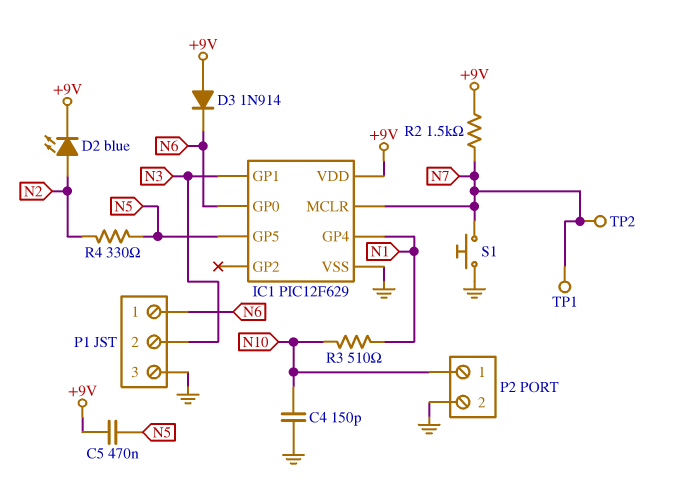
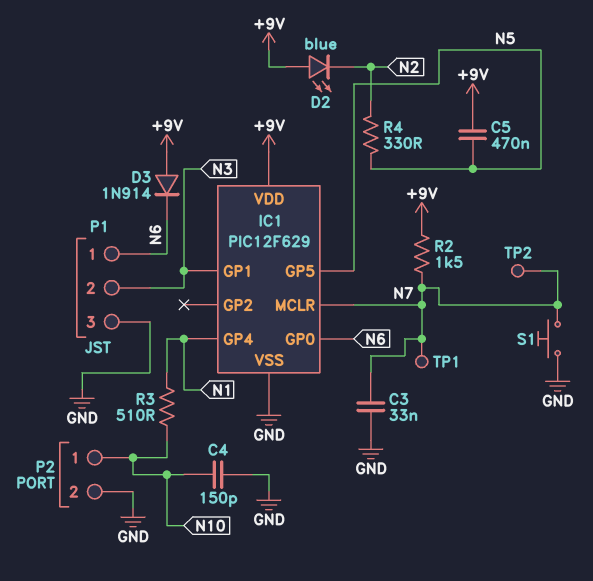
C3: none -> 33nF (GND, N7)
D2: LED blue (A N2, K +9V) -> LED blue (A +9V, K N2)

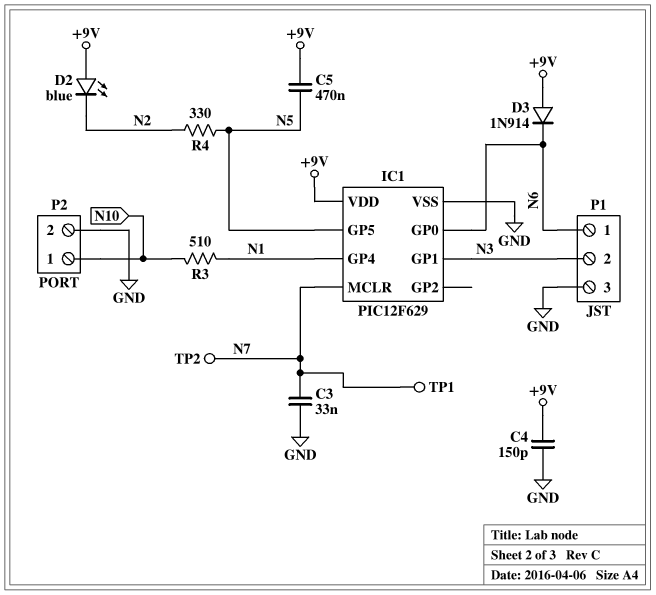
C4: 150pF (GND, N10) -> 150pF (+9V, GND)
R2: 1.5k (+9V, N7) -> none
S1: button (GND, N7) -> none

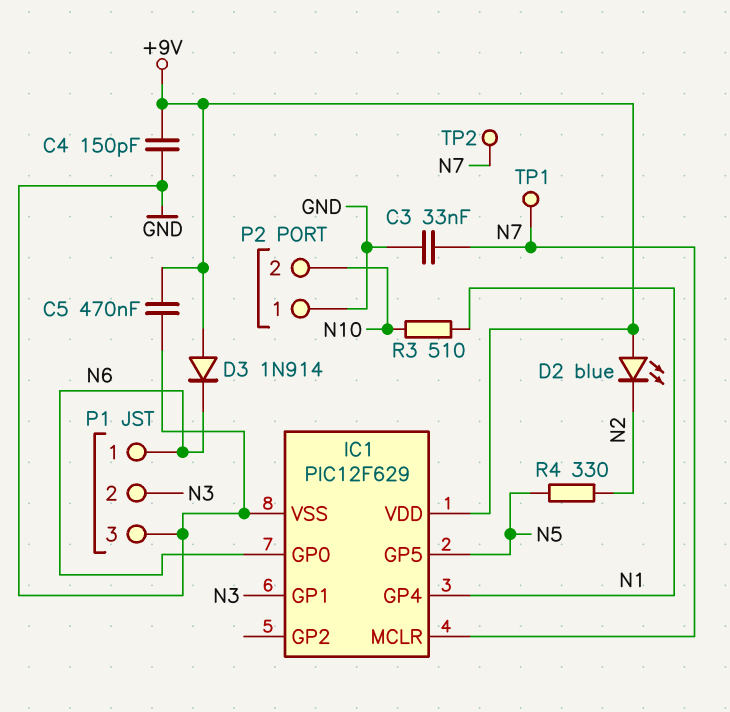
C5: 470nF (+9V, N5) -> 470nF (+9V, GND)
P2 pin 1: N10 -> GND
P2 pin 2: GND -> N10

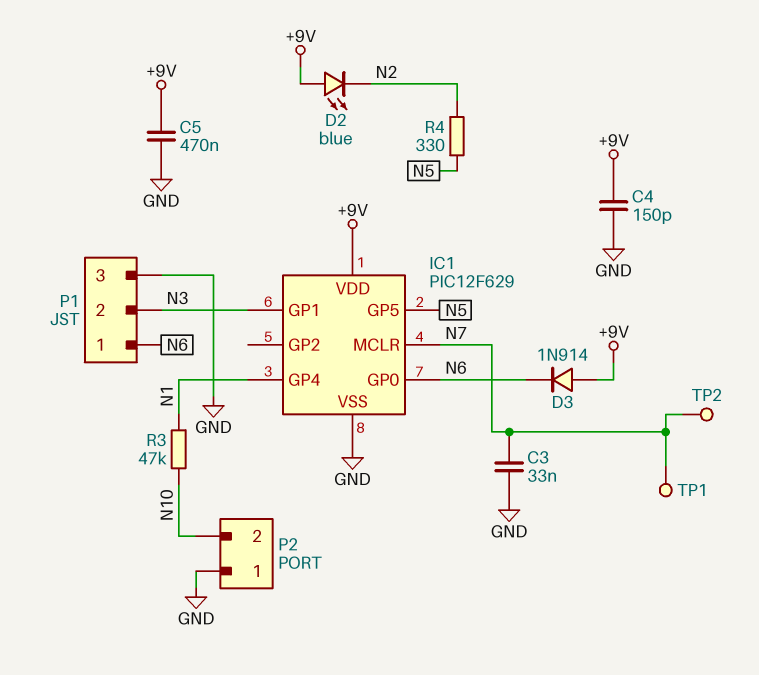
R3: 510 (N1, N10) -> 47k (N1, N10)

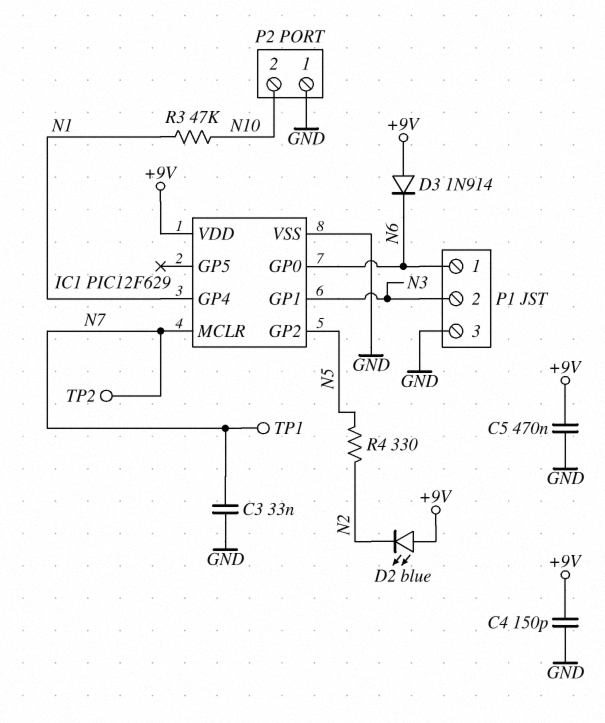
IC1 pin GP2: none -> N5
IC1 pin GP5: N5 -> none

